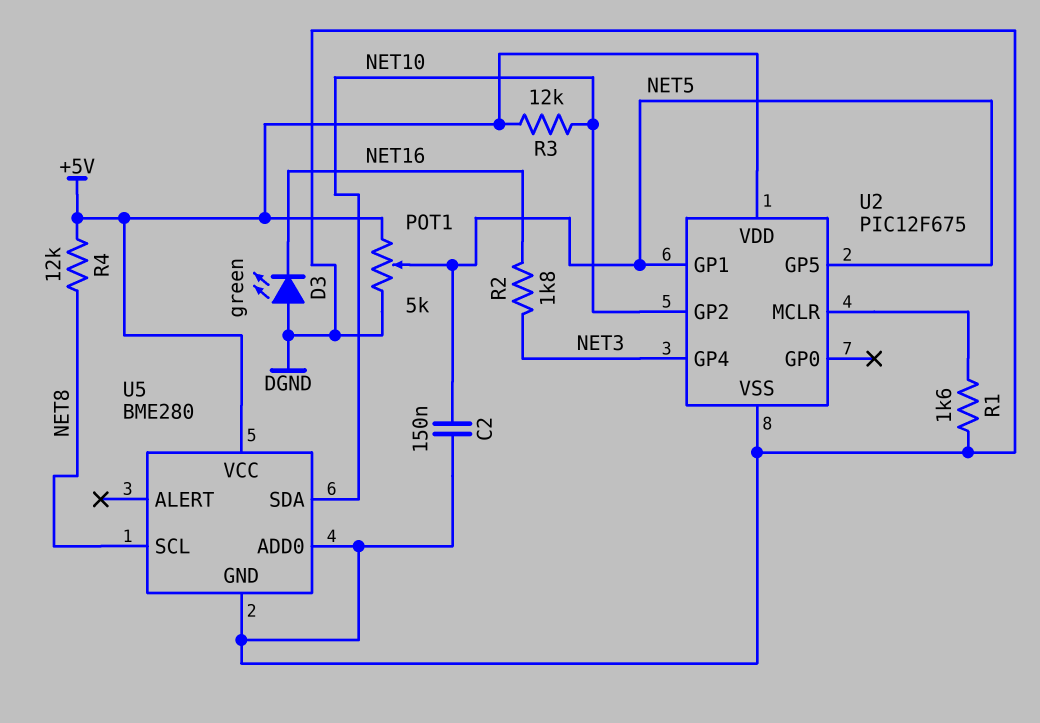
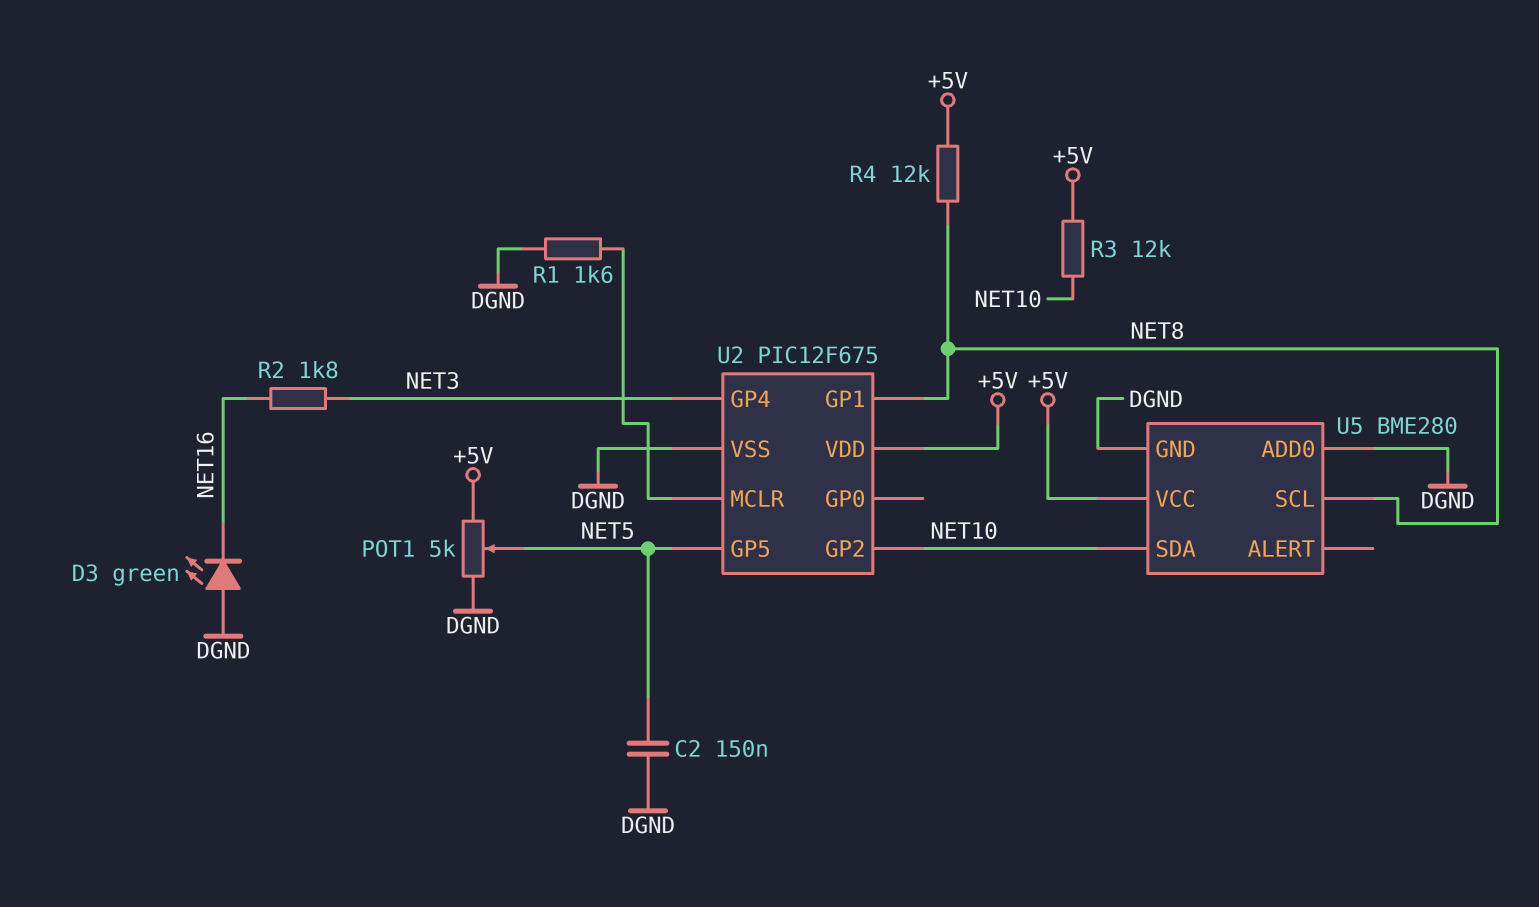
U2 pin GP1: NET5 -> NET8

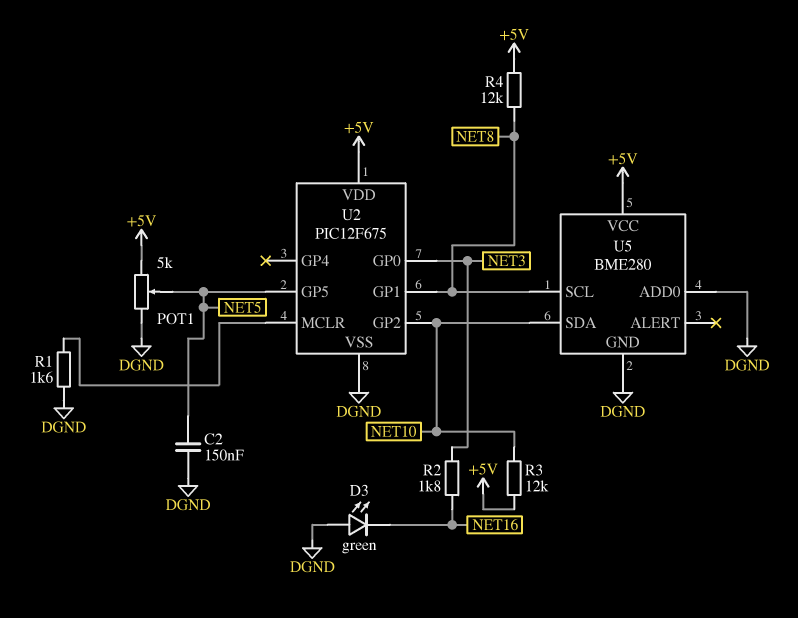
U2 pin GP0: none -> NET3
U2 pin GP4: NET3 -> none

